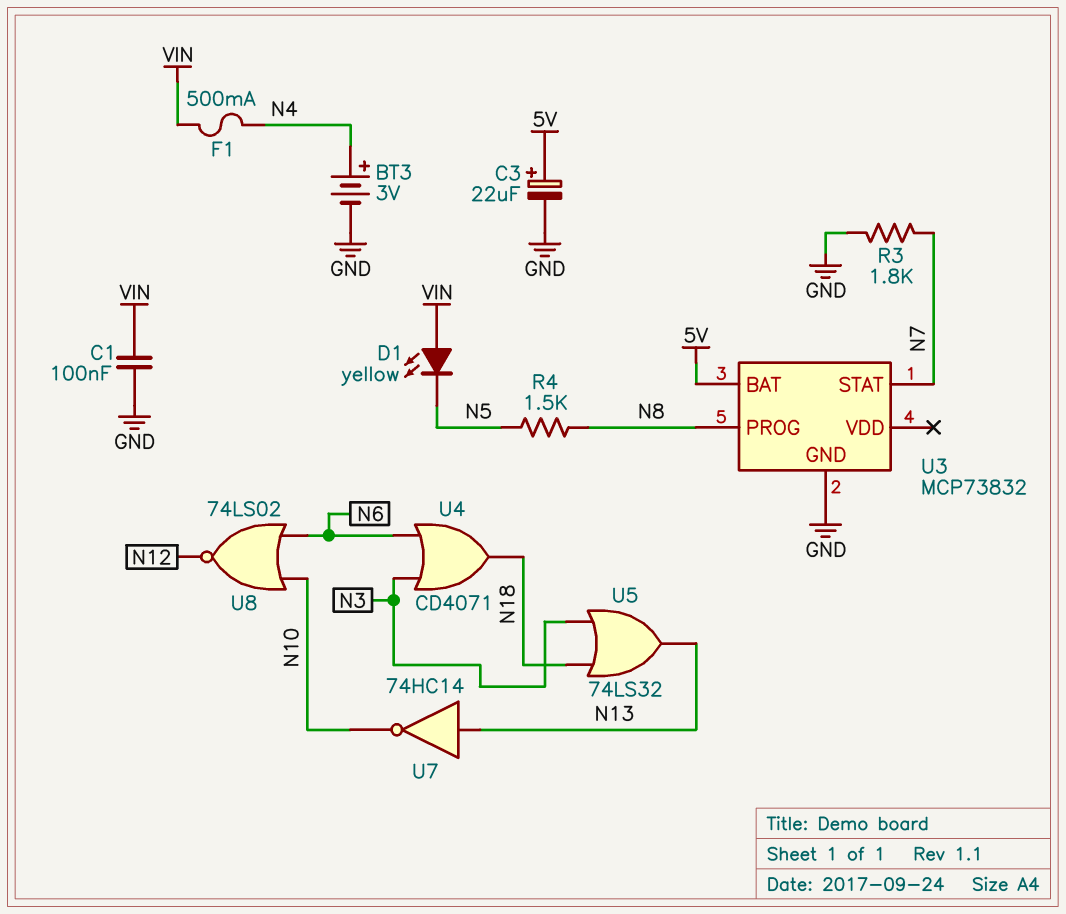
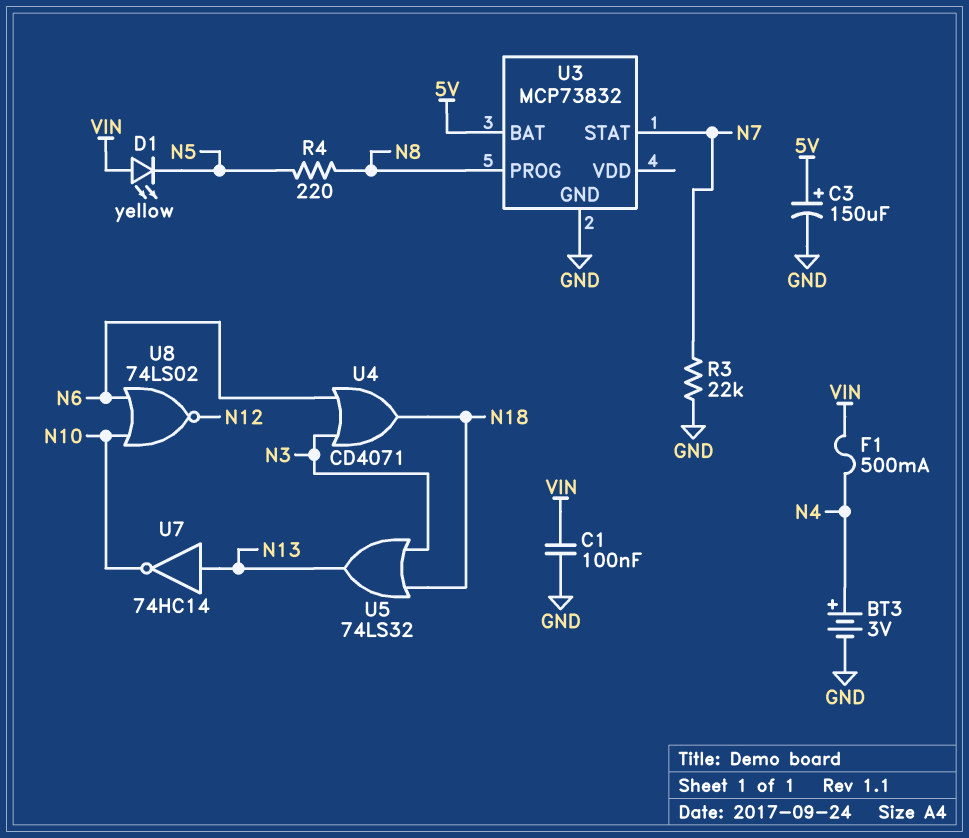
C3: 22uF (plus 5V, minus GND) -> 150uF (plus 5V, minus GND)
R3: 1.8k (GND, N7) -> 22k (GND, N7)
R4: 1.5k (N5, N8) -> 220 (N5, N8)

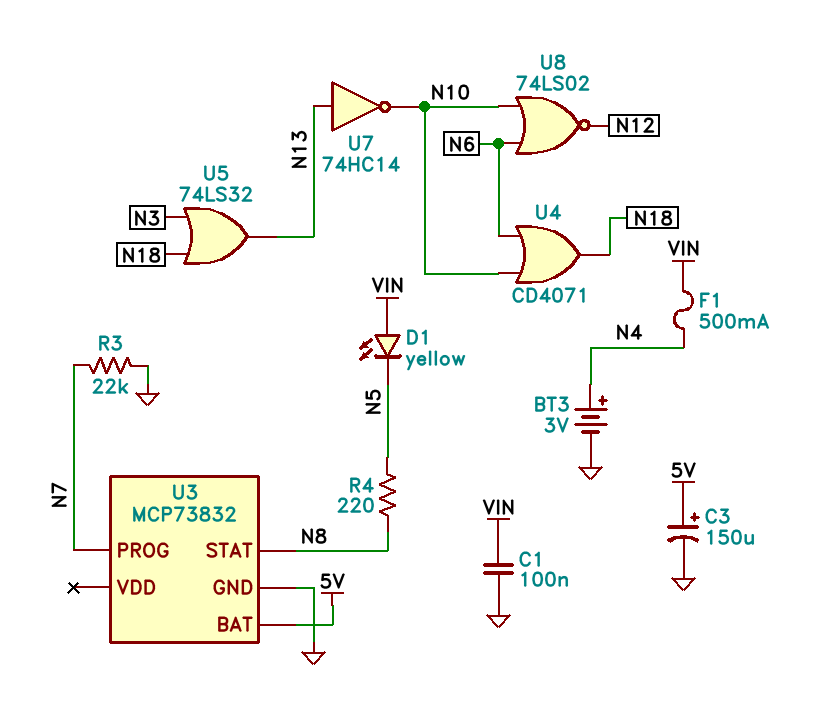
U3 pin PROG: N8 -> N7
U3 pin STAT: N7 -> N8
U4: OR CD4071 (in N3, in N6, out N18) -> OR CD4071 (in N6, in N10, out N18)

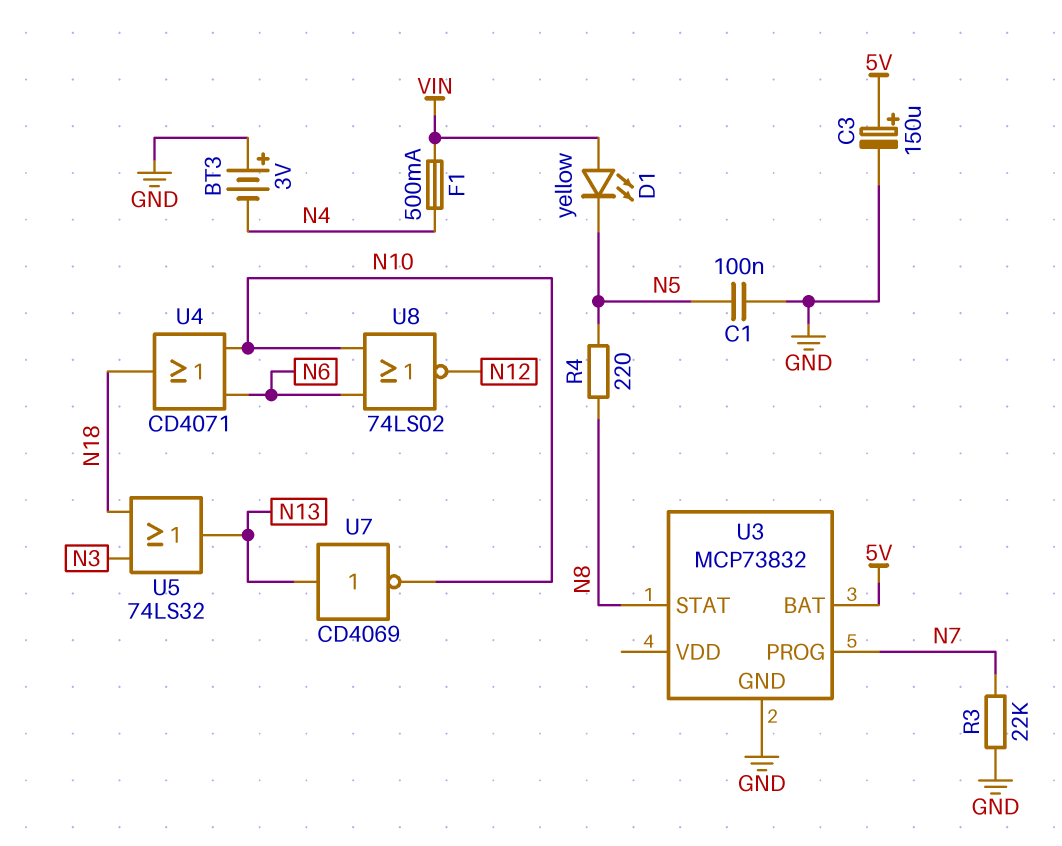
BT3: 3V (plus N4, minus GND) -> 3V (plus GND, minus N4)
C1: 100nF (GND, VIN) -> 100nF (GND, N5)
U7: NOT 74HC14 (in N13, out N10) -> NOT CD4069 (in N13, out N10)

